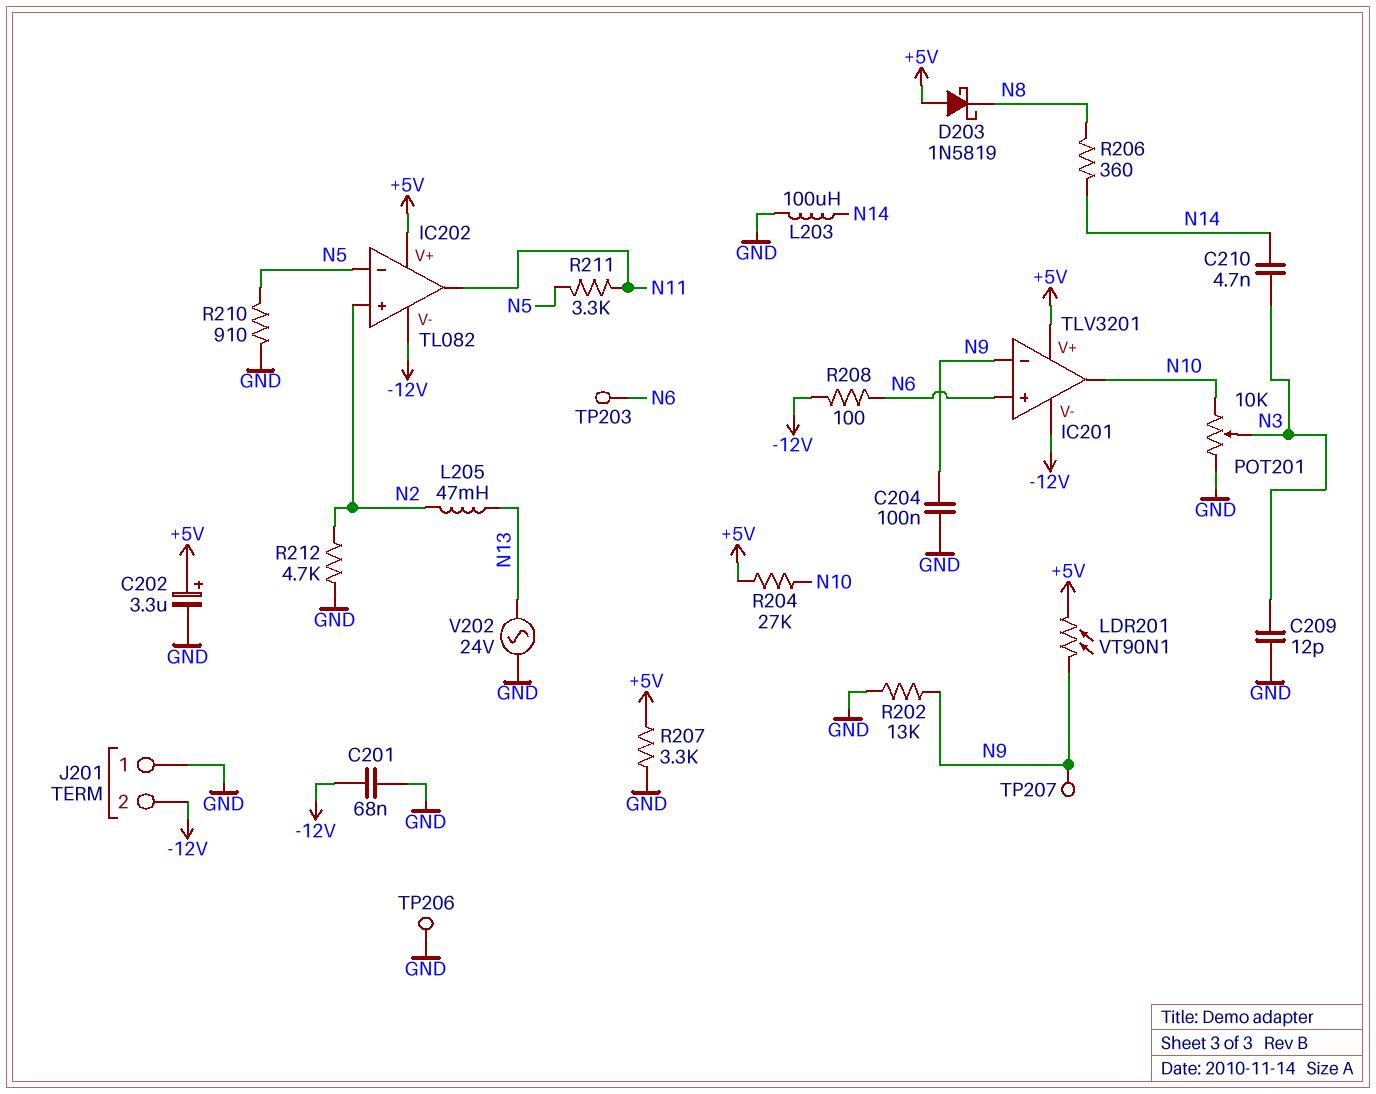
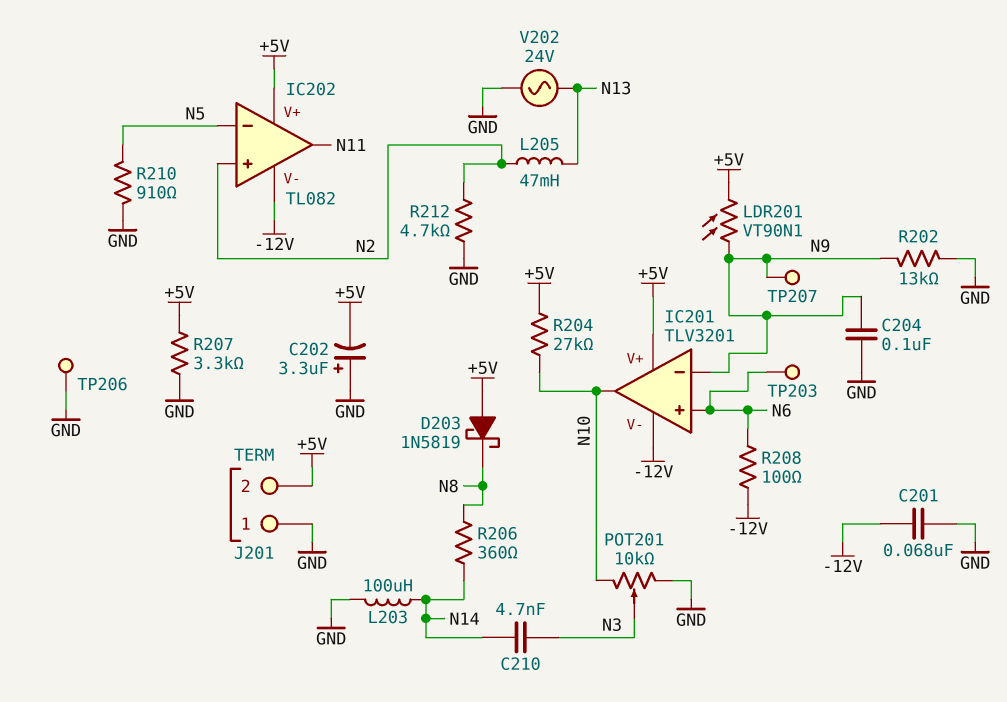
C202: 3.3uF (plus +5V, minus GND) -> 3.3uF (plus GND, minus +5V)
C209: 12pF (GND, N3) -> none
J201 pin 2: -12V -> +5V
R211: 3.3k (N5, N11) -> none

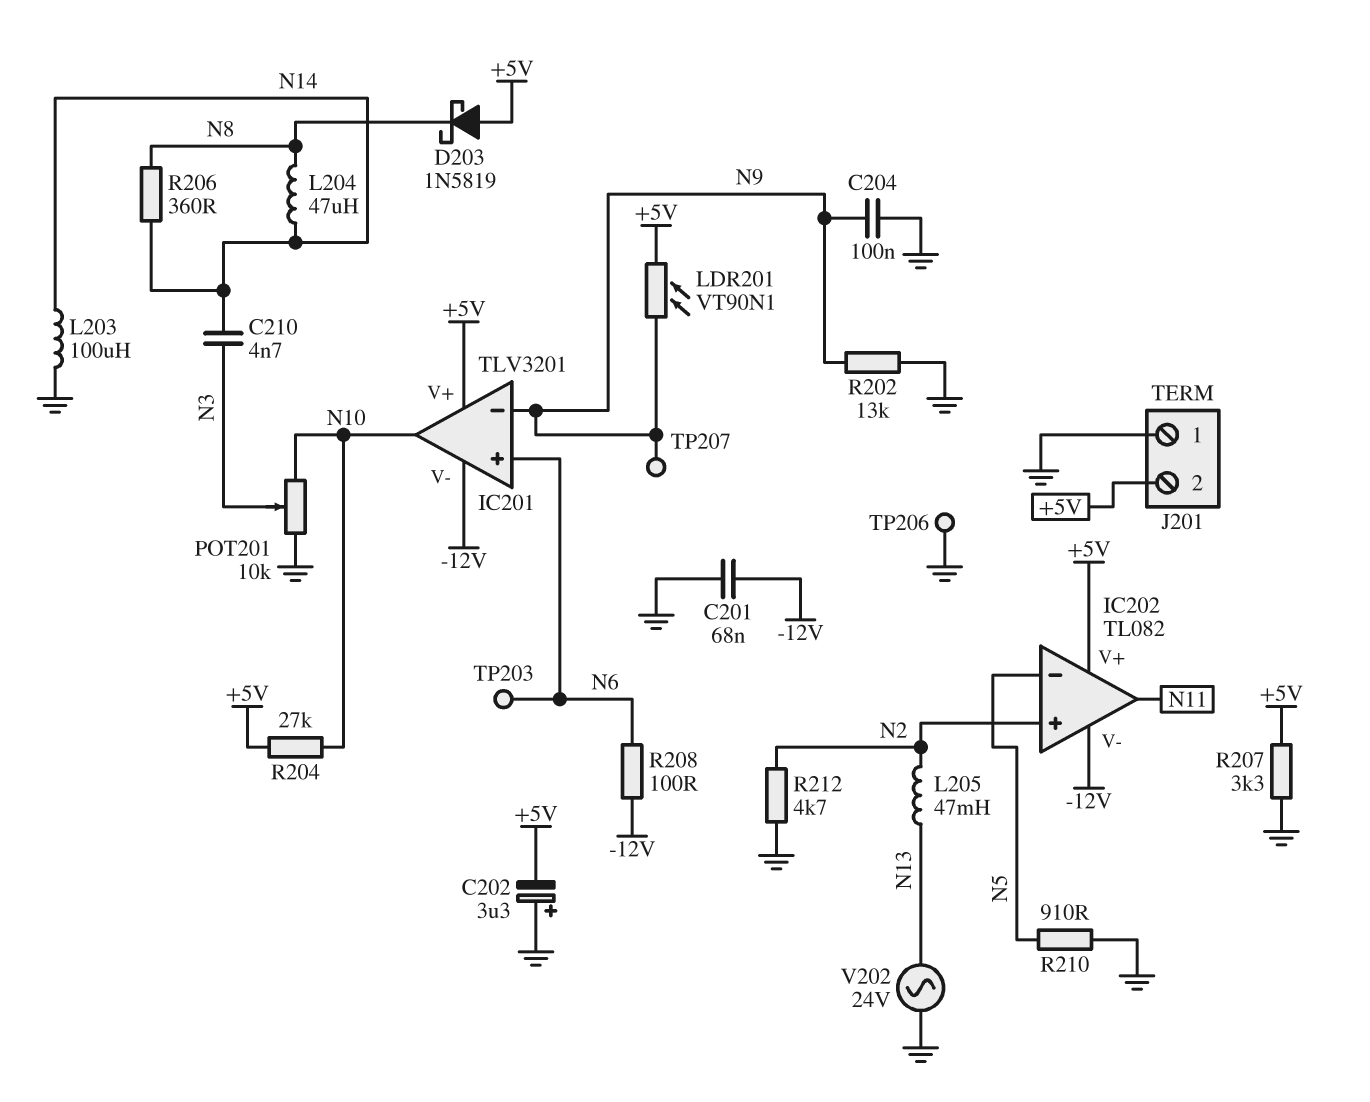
L204: none -> 47uH (N8, N14)

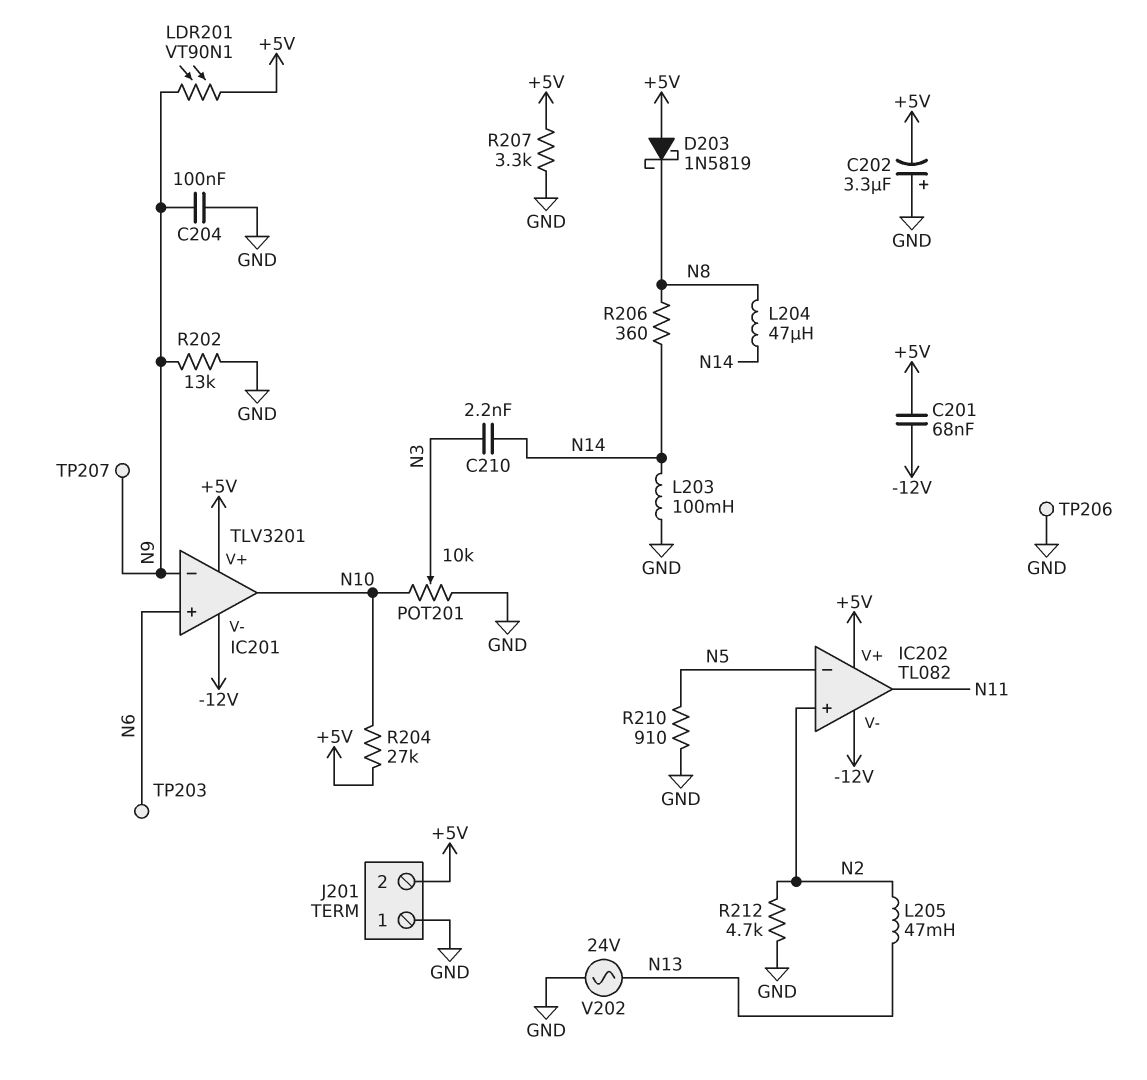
C201: 68nF (-12V, GND) -> 68nF (+5V, -12V)
C210: 4.7nF (N3, N14) -> 2.2nF (N3, N14)
L203: 100uH (GND, N14) -> 100mH (GND, N14)
R208: 100 (-12V, N6) -> none

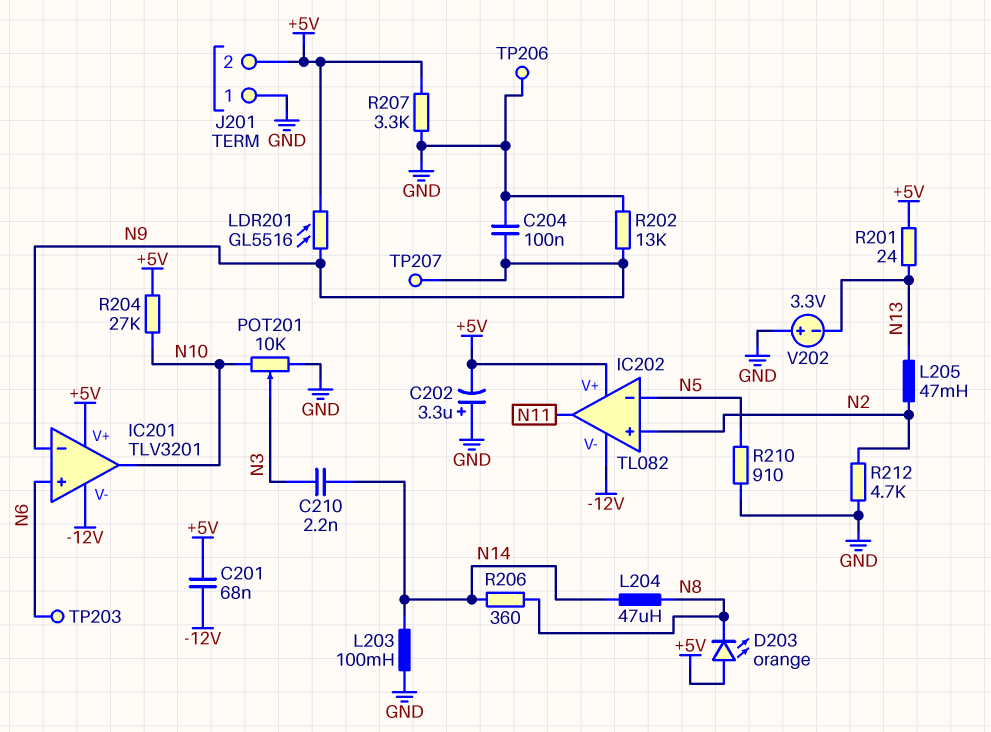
D203: schottky 1N5819 (A +5V, K N8) -> LED orange (A +5V, K N8)
LDR201: VT90N1 (+5V, N9) -> GL5516 (+5V, N9)
R201: none -> 24 (+5V, N13)
V202: AC 24V (GND, N13) -> 3.3V (plus GND, minus N13)

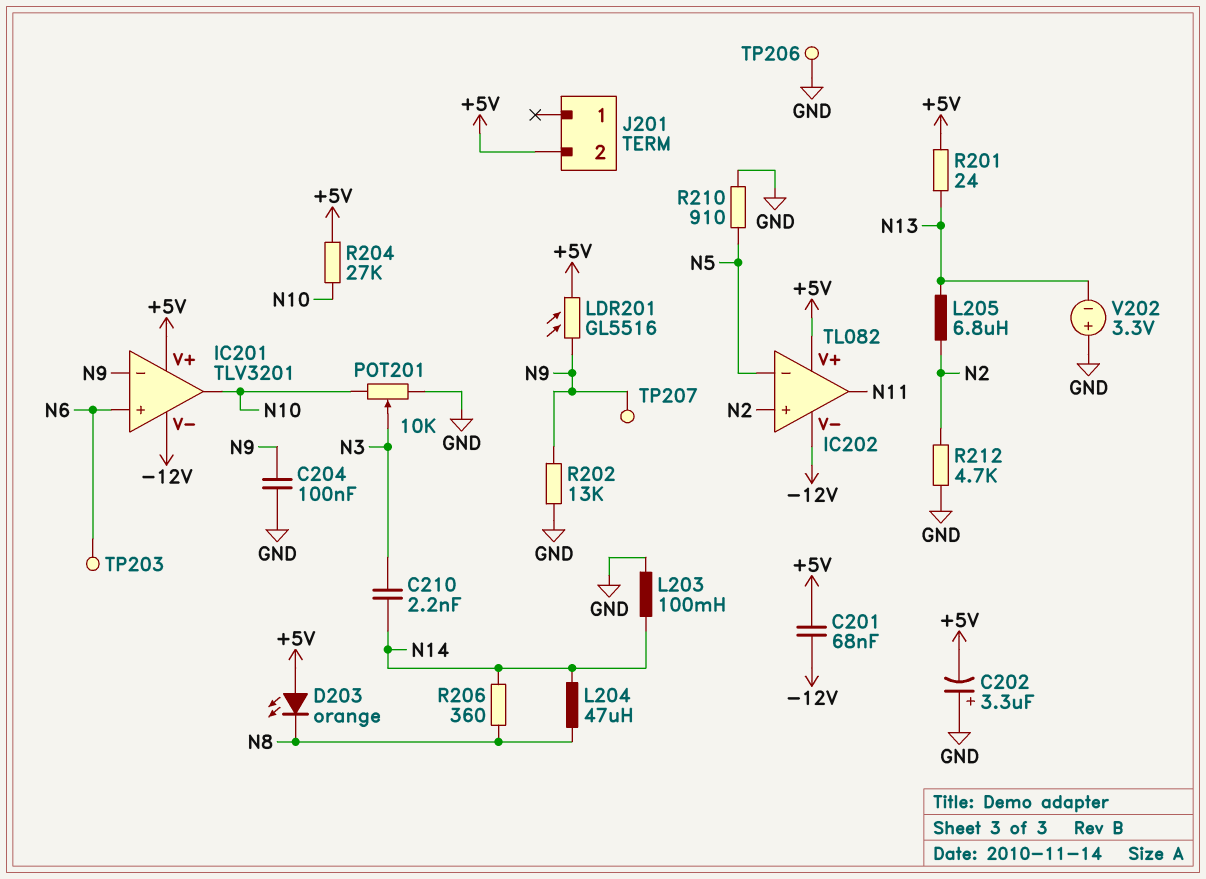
J201 pin 1: GND -> none
L205: 47mH (N2, N13) -> 6.8uH (N2, N13)
R207: 3.3k (+5V, GND) -> none

